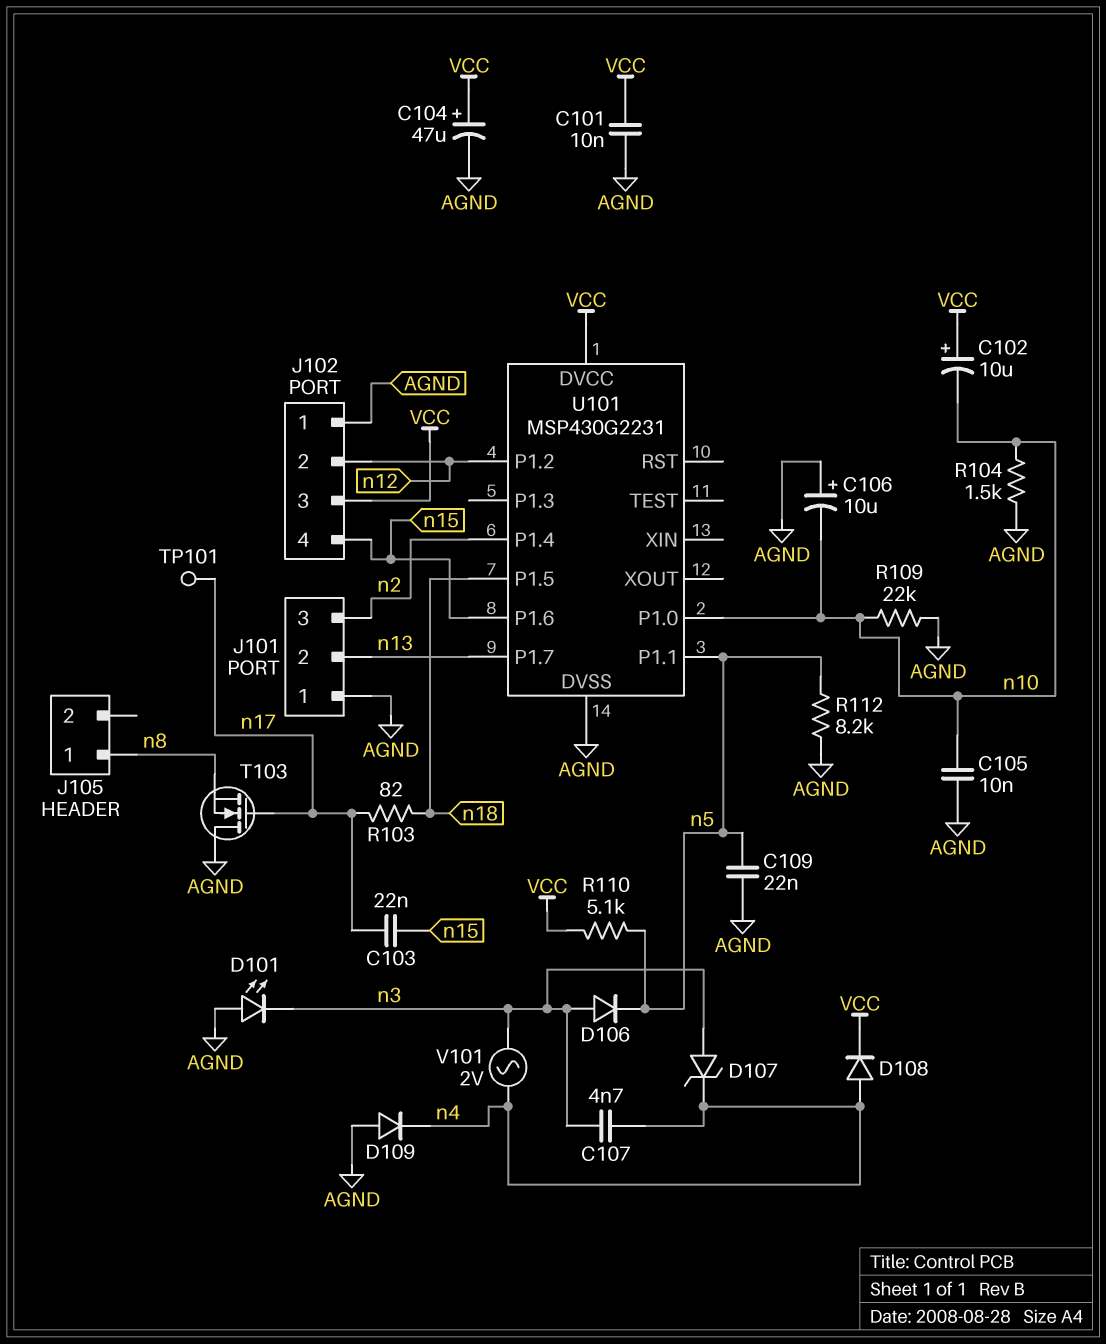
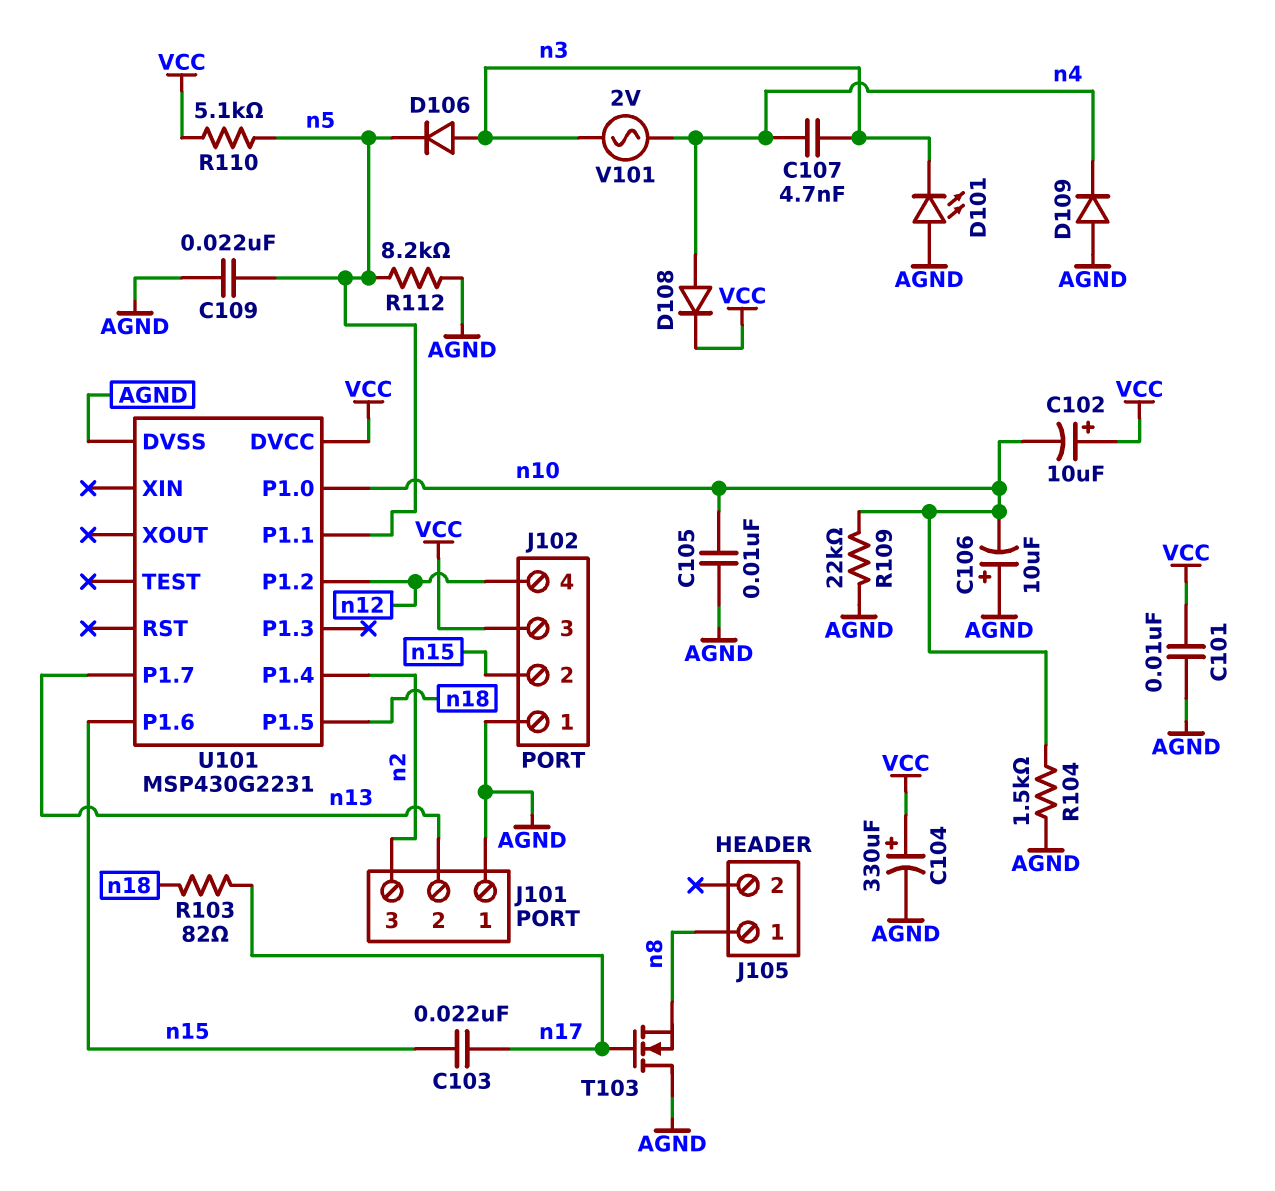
C104: 47uF (plus VCC, minus AGND) -> 330uF (plus VCC, minus AGND)
D107: zener (A n3, K n4) -> none
J102 pin 2: n12 -> n15
J102 pin 4: n15 -> n12
TP101: test point (n17) -> none

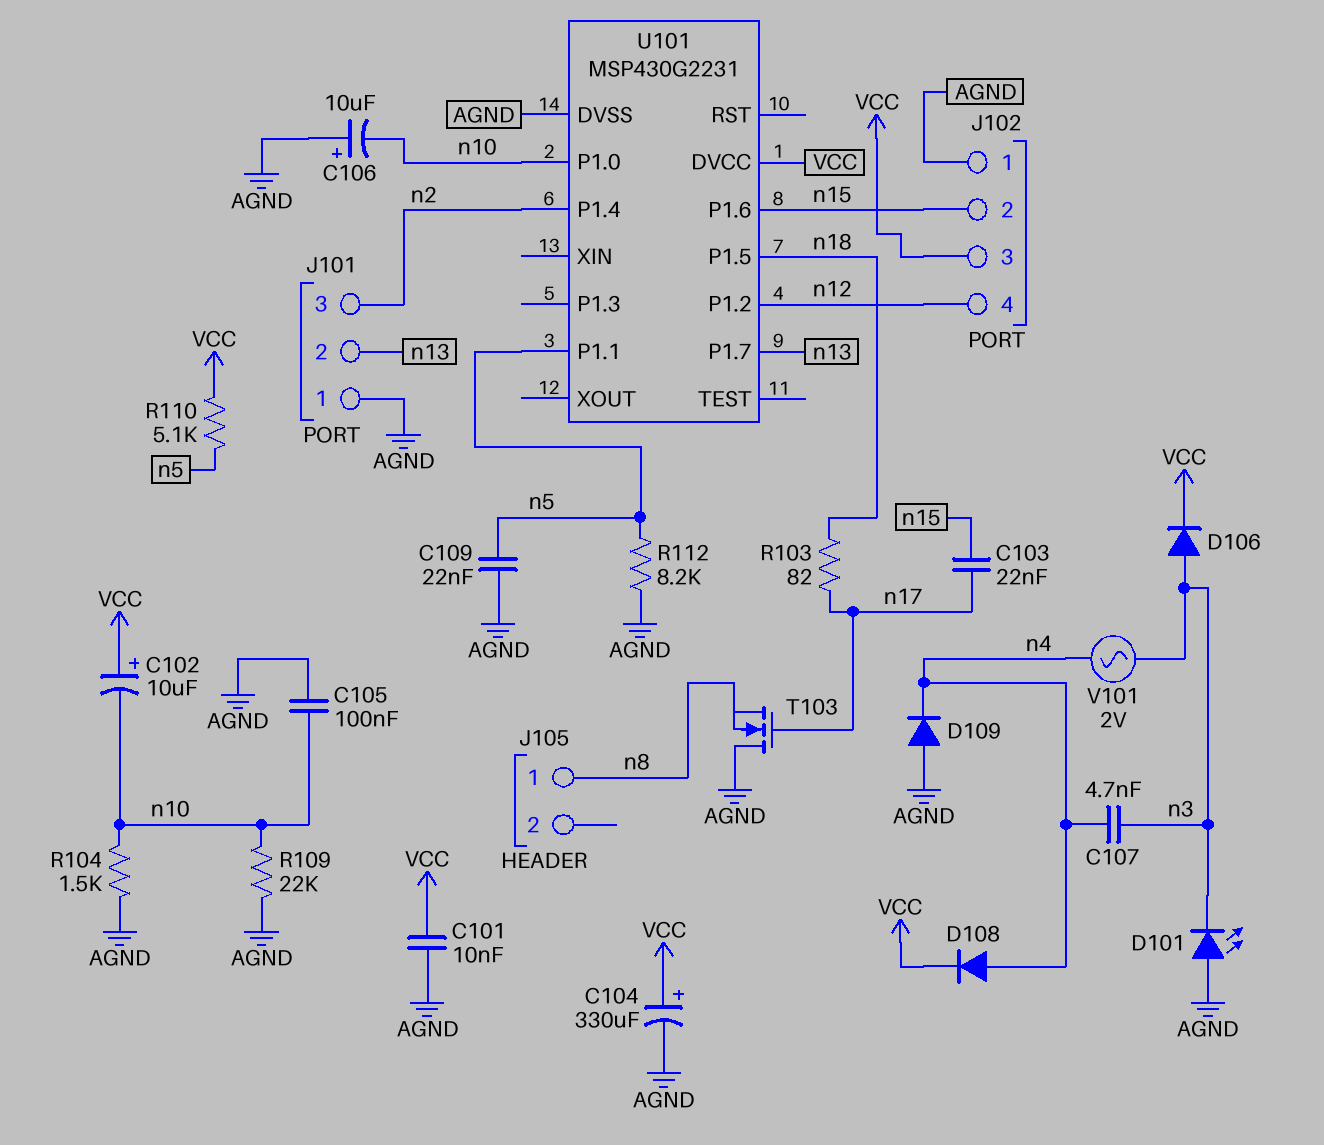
C105: 10nF (AGND, n10) -> 100nF (AGND, n10)
D106: diode (A n3, K n5) -> diode (A n3, K VCC)

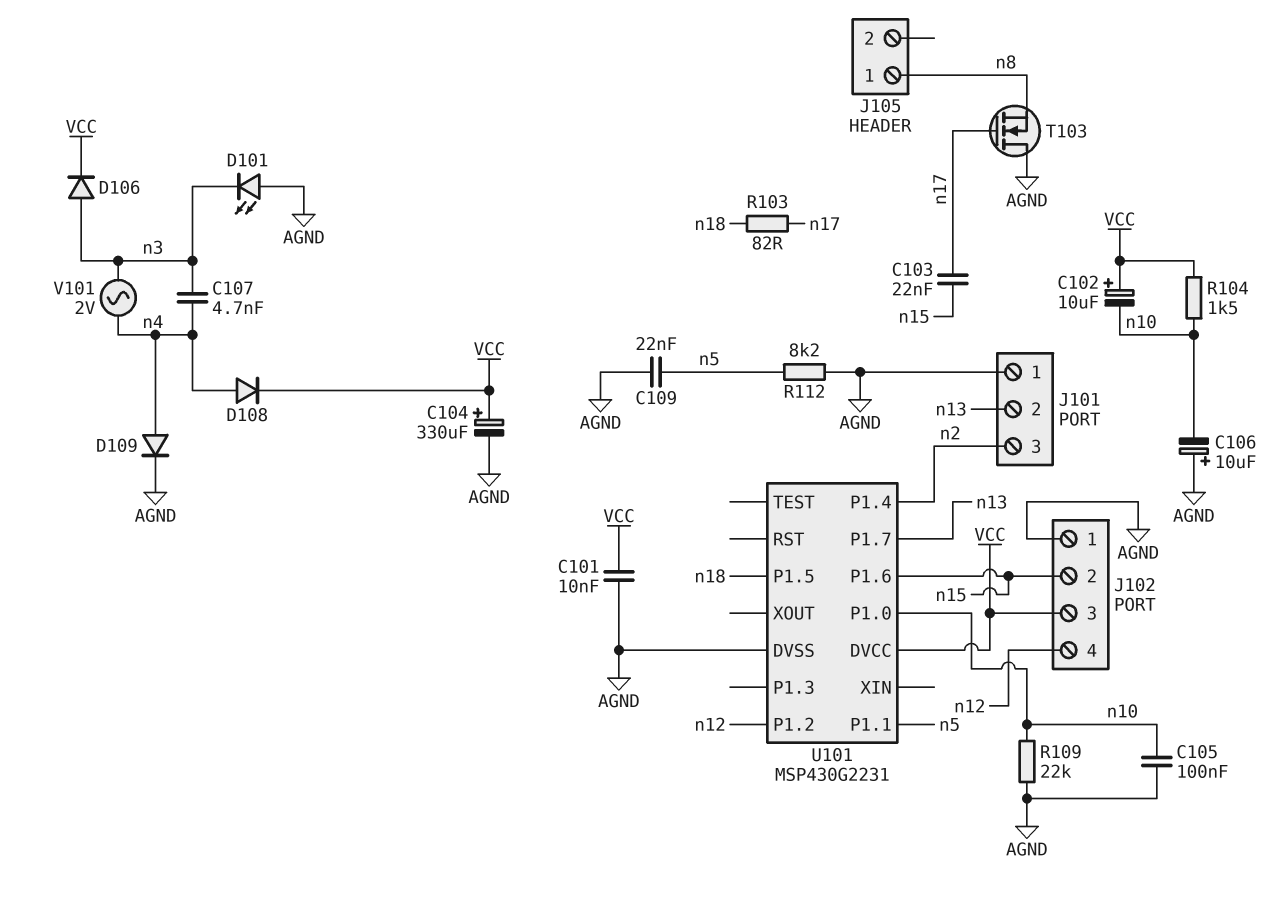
D109: diode (A AGND, K n4) -> diode (A n4, K AGND)
R104: 1.5k (AGND, n10) -> 1.5k (VCC, n10)
R110: 5.1k (VCC, n5) -> none

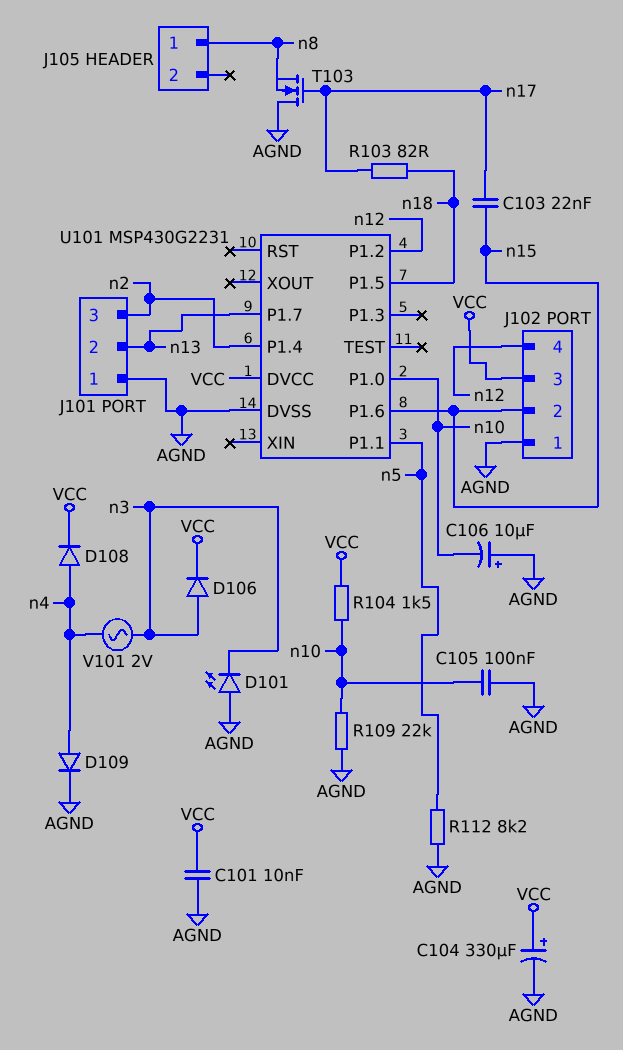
C102: 10uF (plus VCC, minus n10) -> none
C107: 4.7nF (n3, n4) -> none
C109: 22nF (AGND, n5) -> none

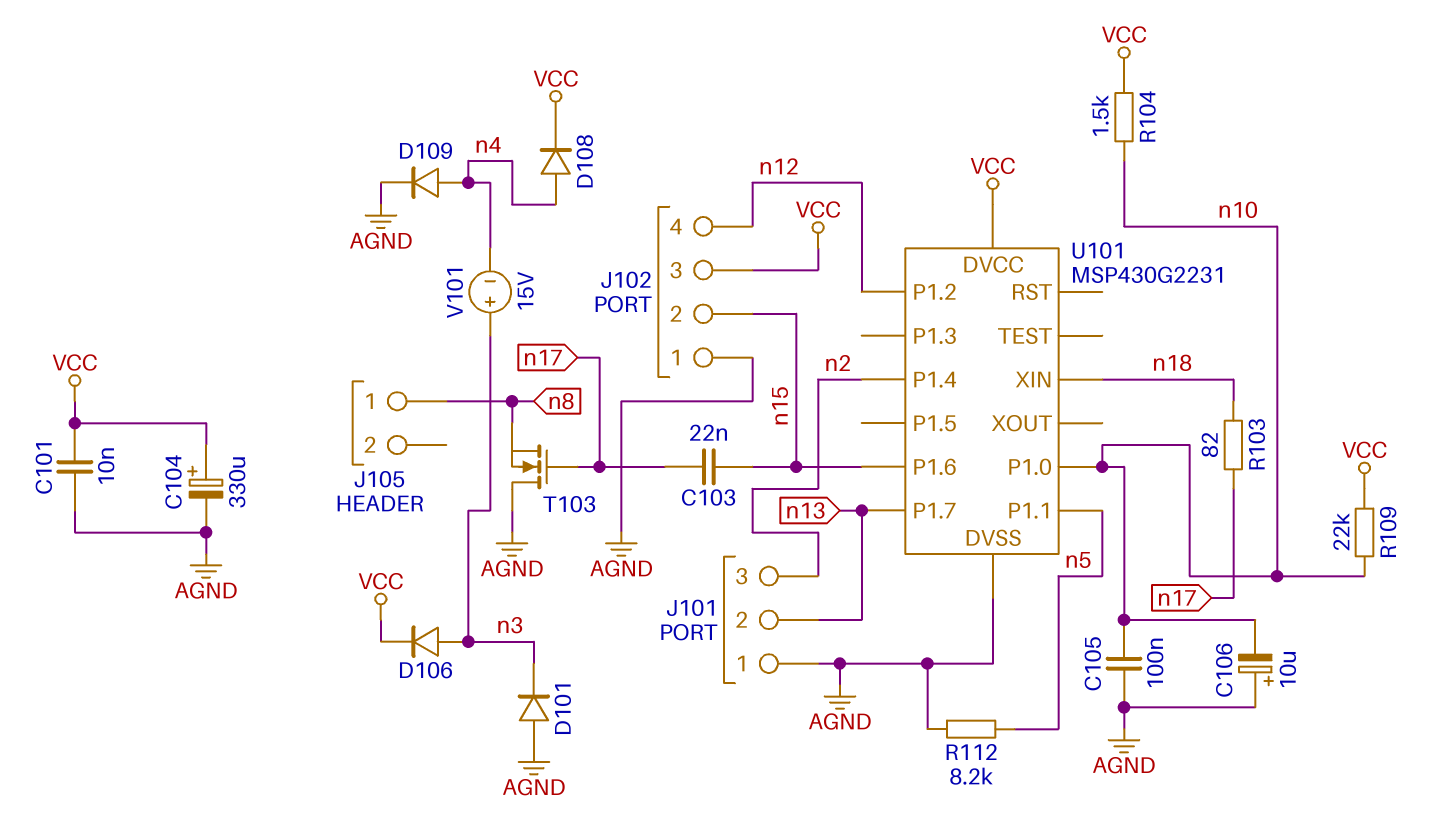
D101: LED (A AGND, K n3) -> diode (A AGND, K n3)
R109: 22k (AGND, n10) -> 22k (VCC, n10)
U101 pin P1.5: n18 -> none
U101 pin XIN: none -> n18
V101: AC 2V (n3, n4) -> 15V (plus n3, minus n4)

